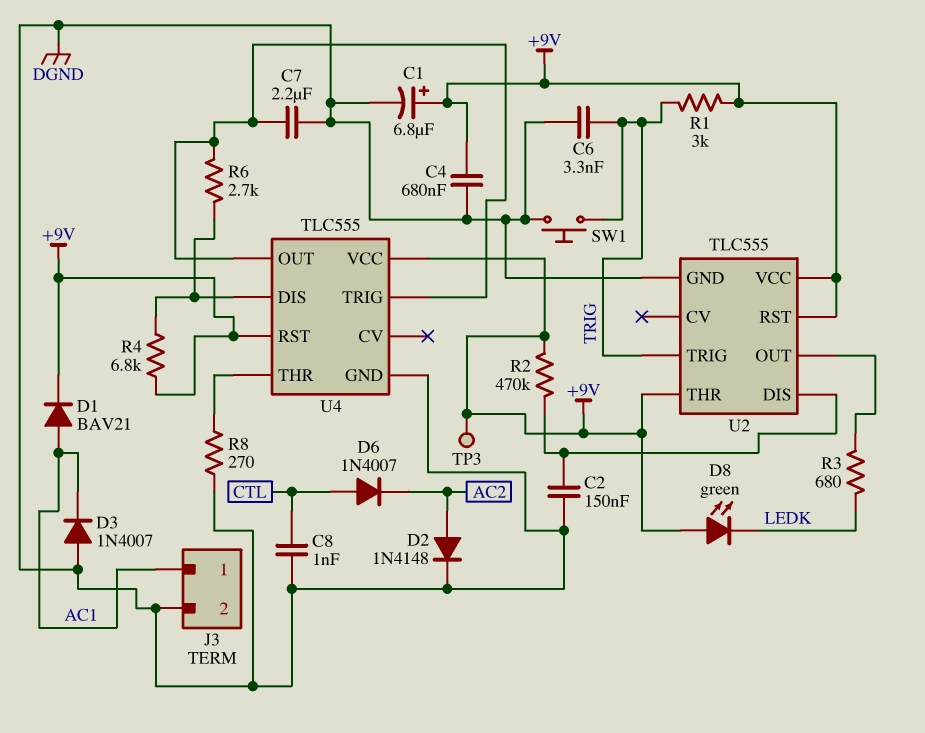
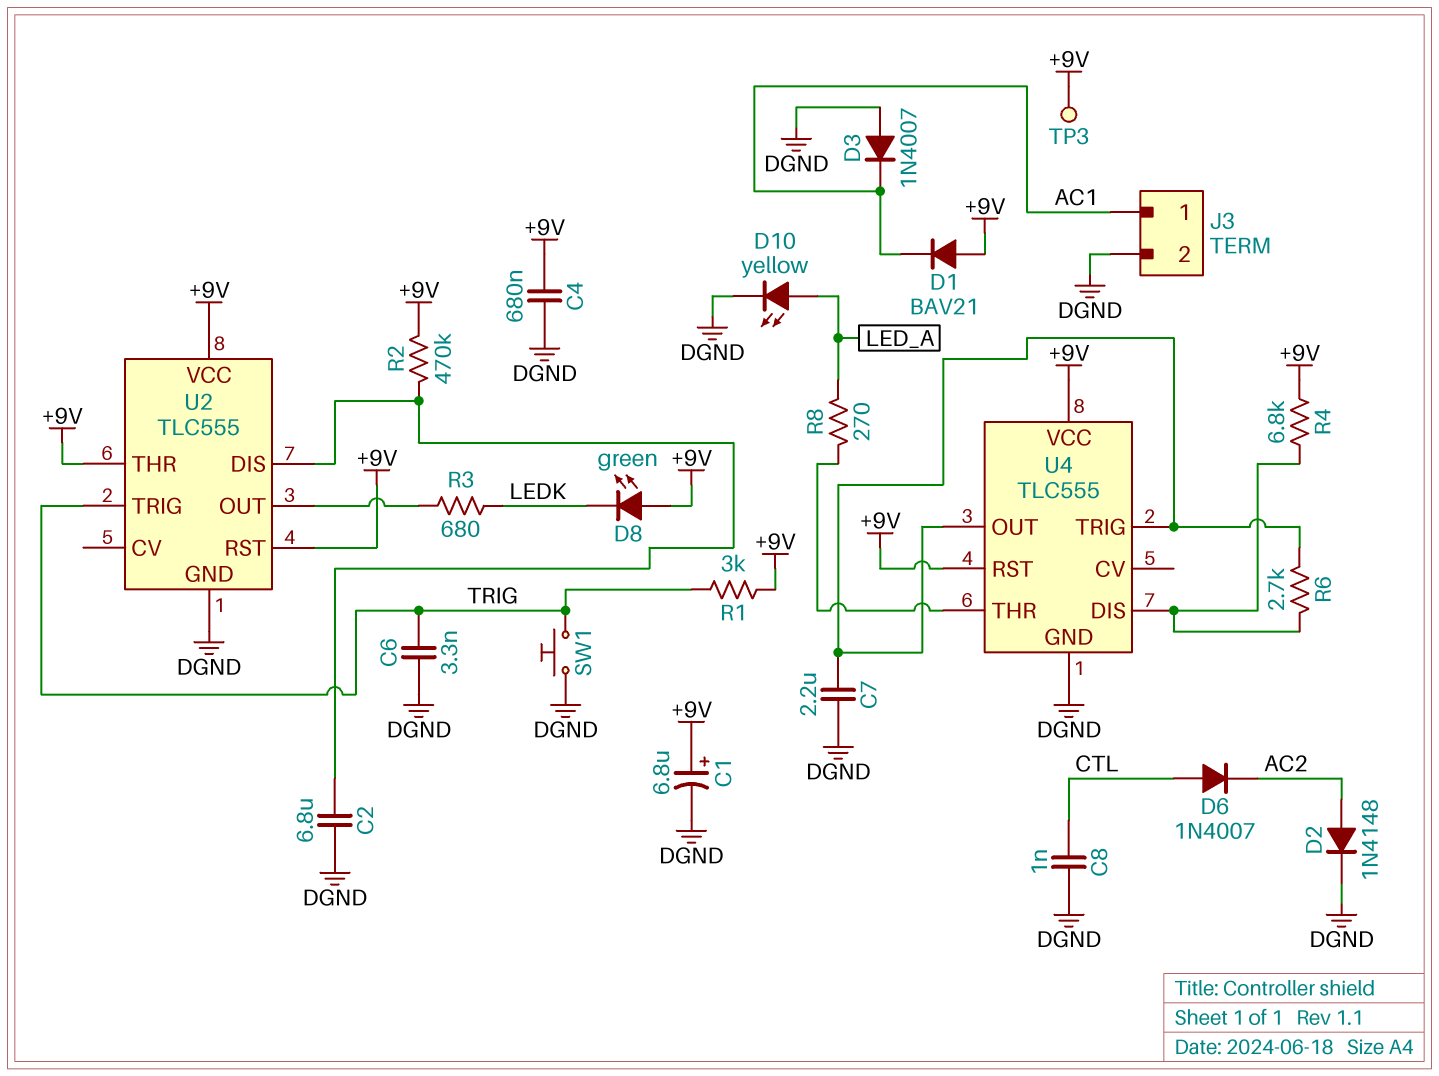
C2: 150nF (DGND, U2/DIS) -> 6.8uF (DGND, U2/DIS)
D1: diode BAV21 (A AC1, K +9V) -> diode BAV21 (A +9V, K AC1)
D10: none -> LED yellow (A LED_A, K DGND)
R8: 270 (DGND, U4/THR) -> 270 (LED_A, U4/THR)

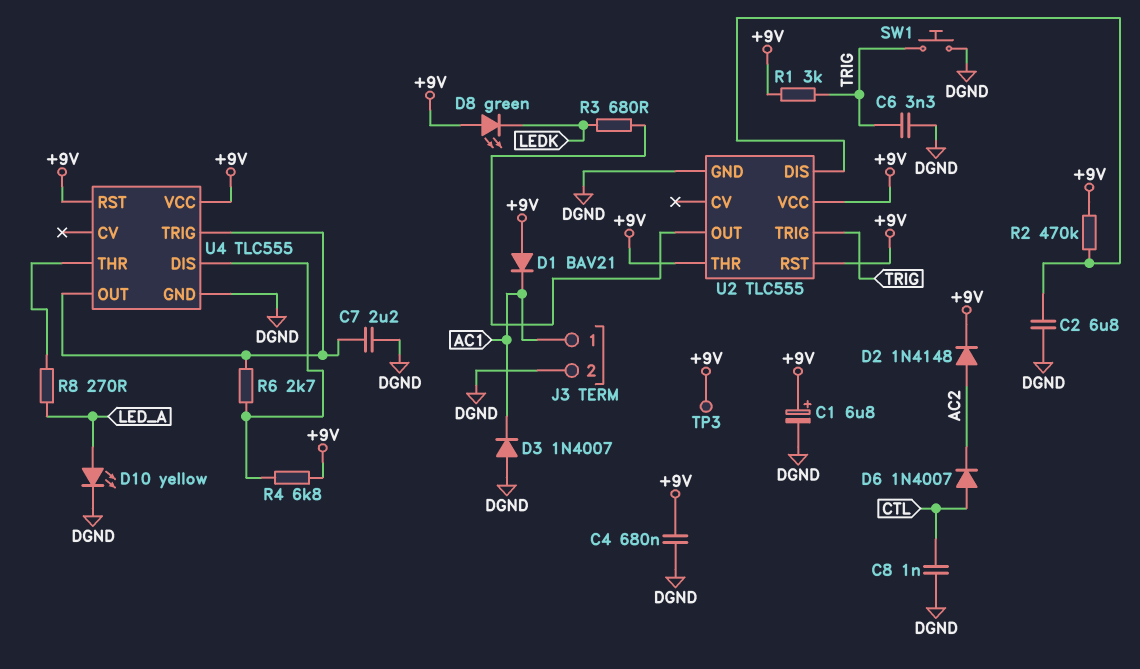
D2: diode 1N4148 (A AC2, K DGND) -> diode 1N4148 (A AC2, K +9V)

